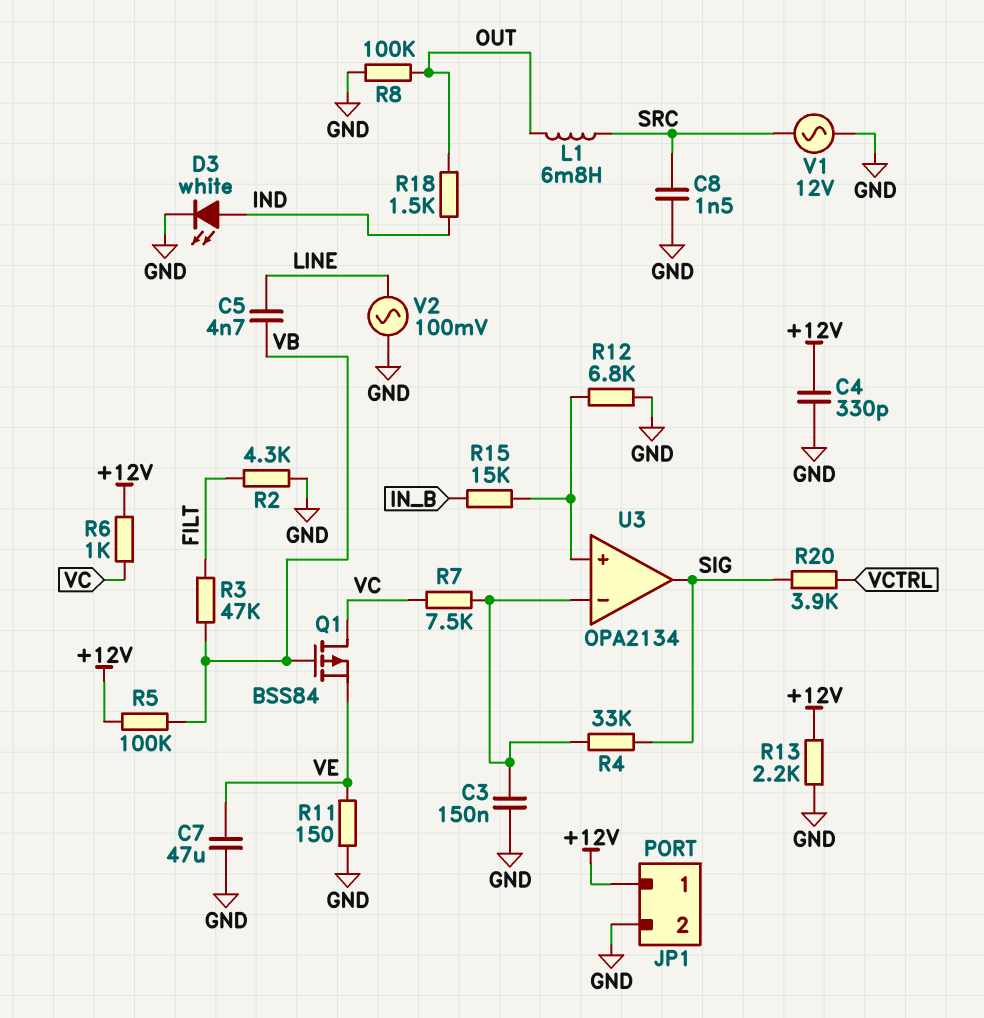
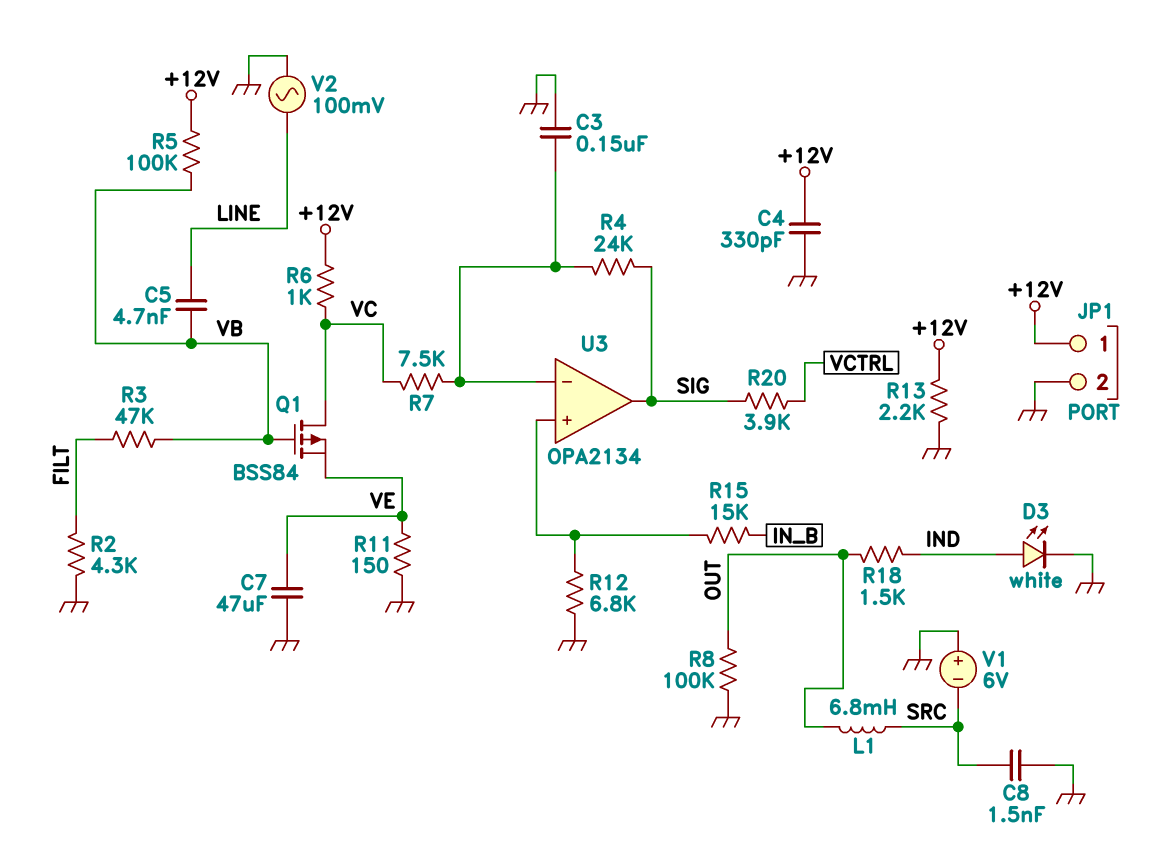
R4: 33k (SIG, U3/in-) -> 24k (SIG, U3/in-)
V1: AC 12V (GND, SRC) -> 6V (plus GND, minus SRC)

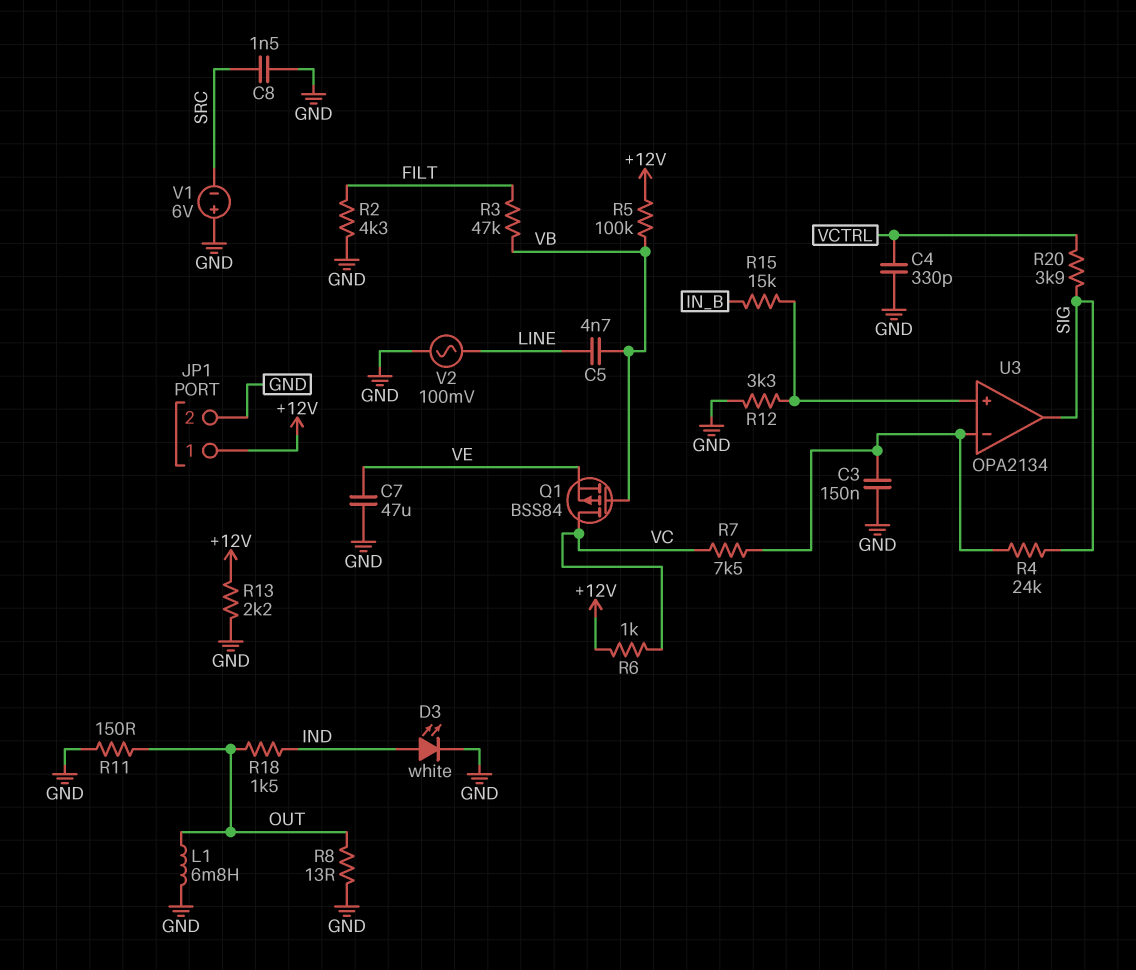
C4: 330pF (+12V, GND) -> 330pF (GND, VCTRL)
L1: 6.8mH (OUT, SRC) -> 6.8mH (GND, OUT)
R8: 100k (GND, OUT) -> 13 (GND, OUT)
R11: 150 (GND, VE) -> 150 (GND, OUT)
R12: 6.8k (GND, U3/in+) -> 3.3k (GND, U3/in+)

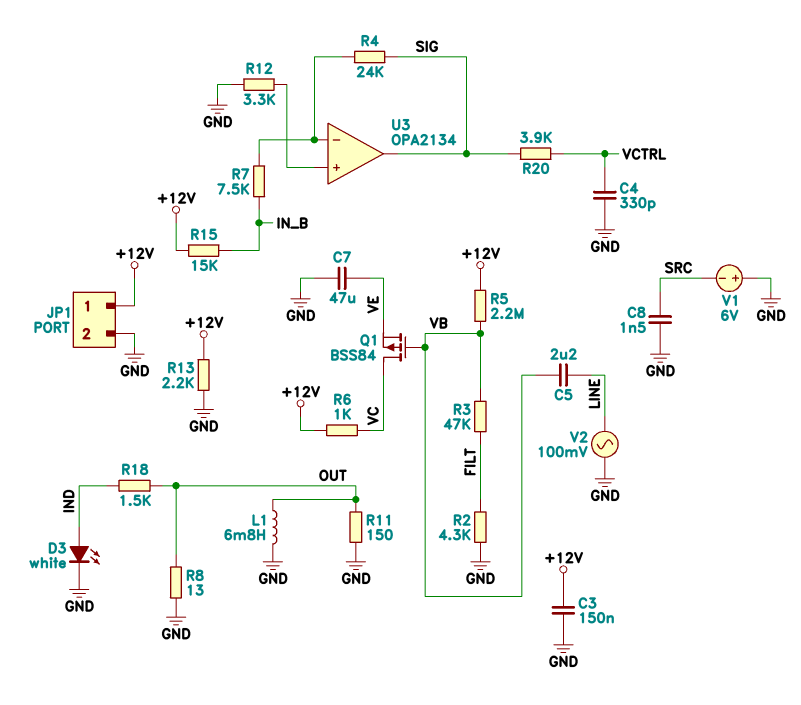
C3: 150nF (GND, U3/in-) -> 150nF (+12V, GND)
C5: 4.7nF (LINE, VB) -> 2.2uF (LINE, VB)
R5: 100k (+12V, VB) -> 2.2M (+12V, VB)
R7: 7.5k (U3/in-, VC) -> 7.5k (IN_B, U3/in-)
R15: 15k (IN_B, U3/in+) -> 15k (+12V, IN_B)

